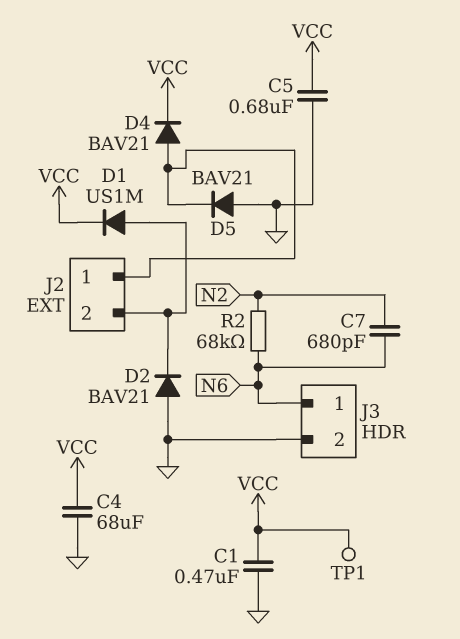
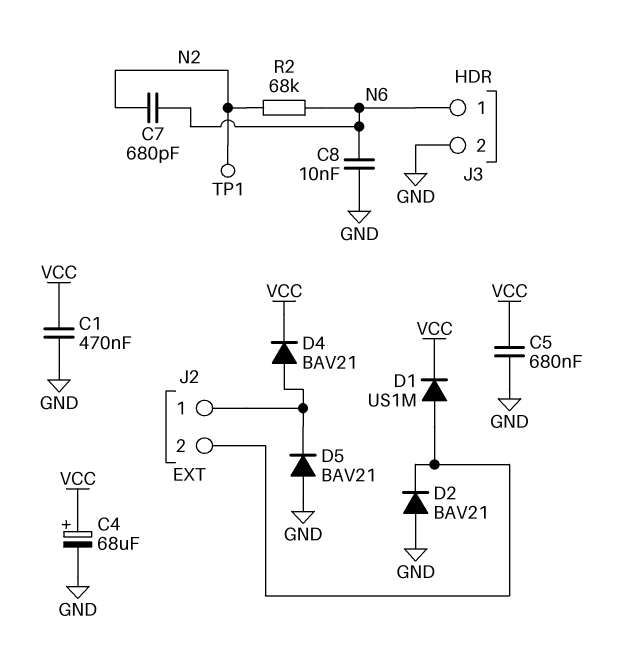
C4: 68uF (GND, VCC) -> 68uF (plus VCC, minus GND)
C8: none -> 10nF (GND, N6)
TP1: test point (VCC) -> test point (N2)

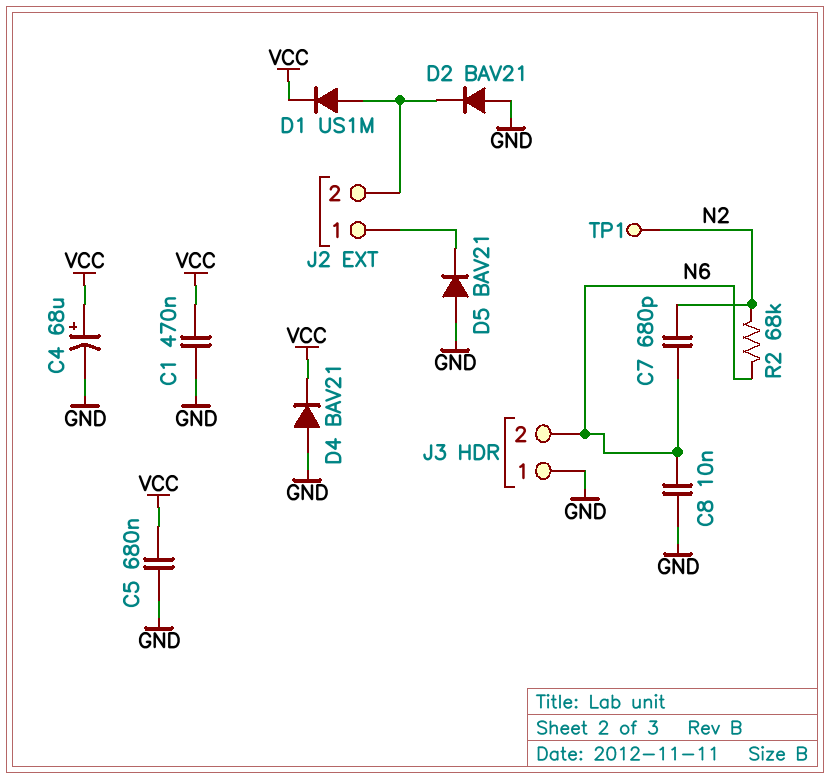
D4: diode BAV21 (A J2/1, K VCC) -> diode BAV21 (A GND, K VCC)
J3 pin 1: N6 -> GND
J3 pin 2: GND -> N6

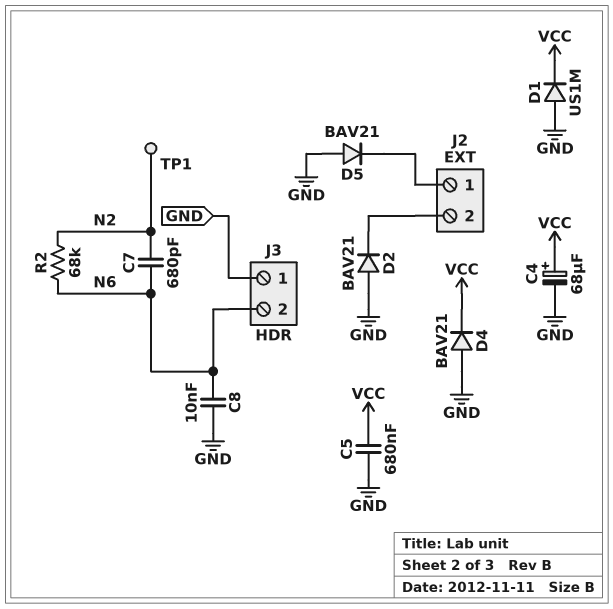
C1: 470nF (GND, VCC) -> none
D1: diode US1M (A J2/2, K VCC) -> diode US1M (A GND, K VCC)

